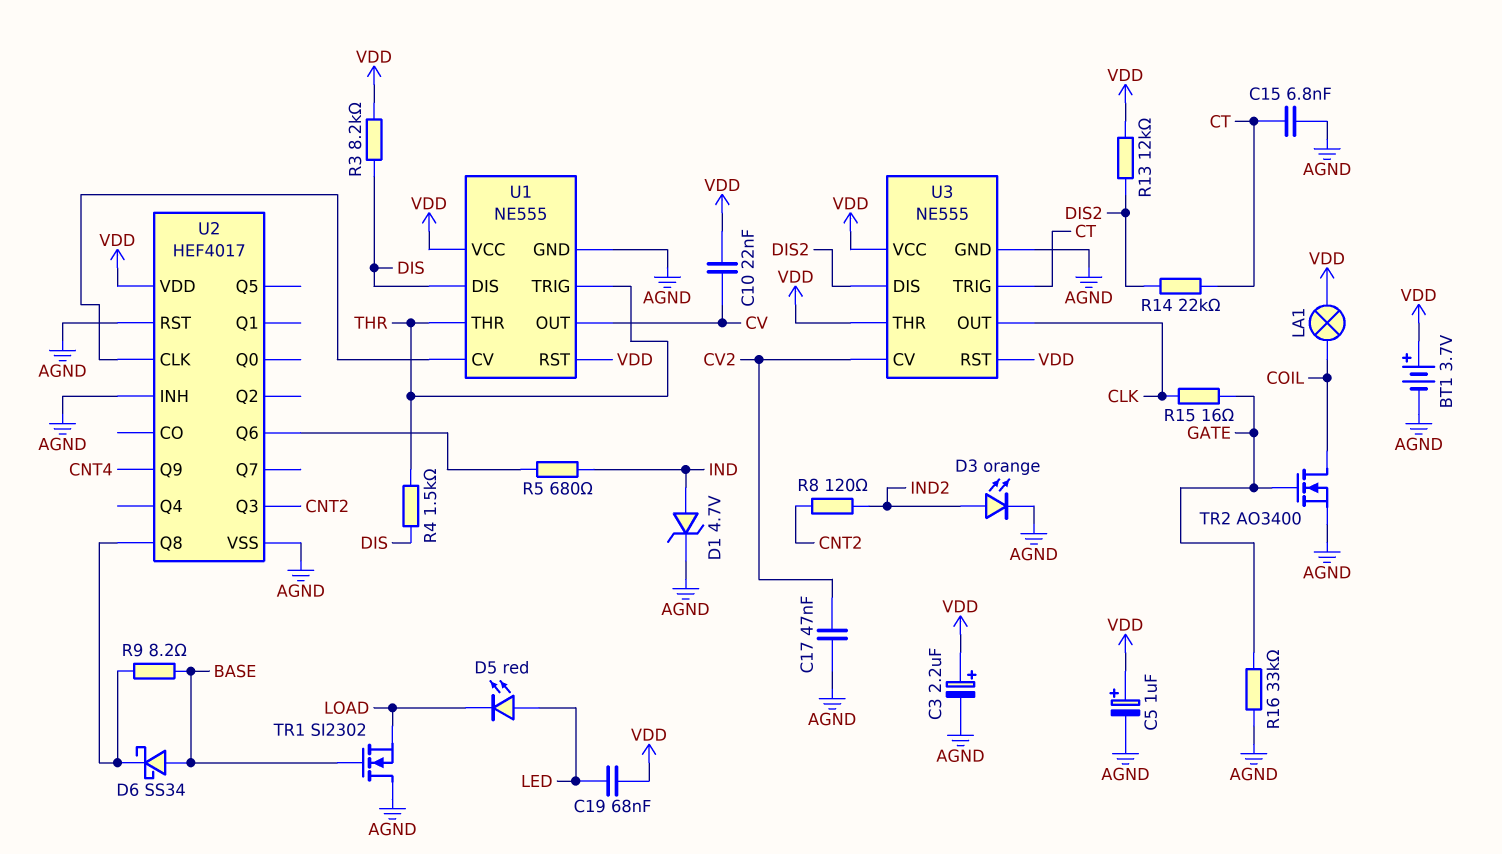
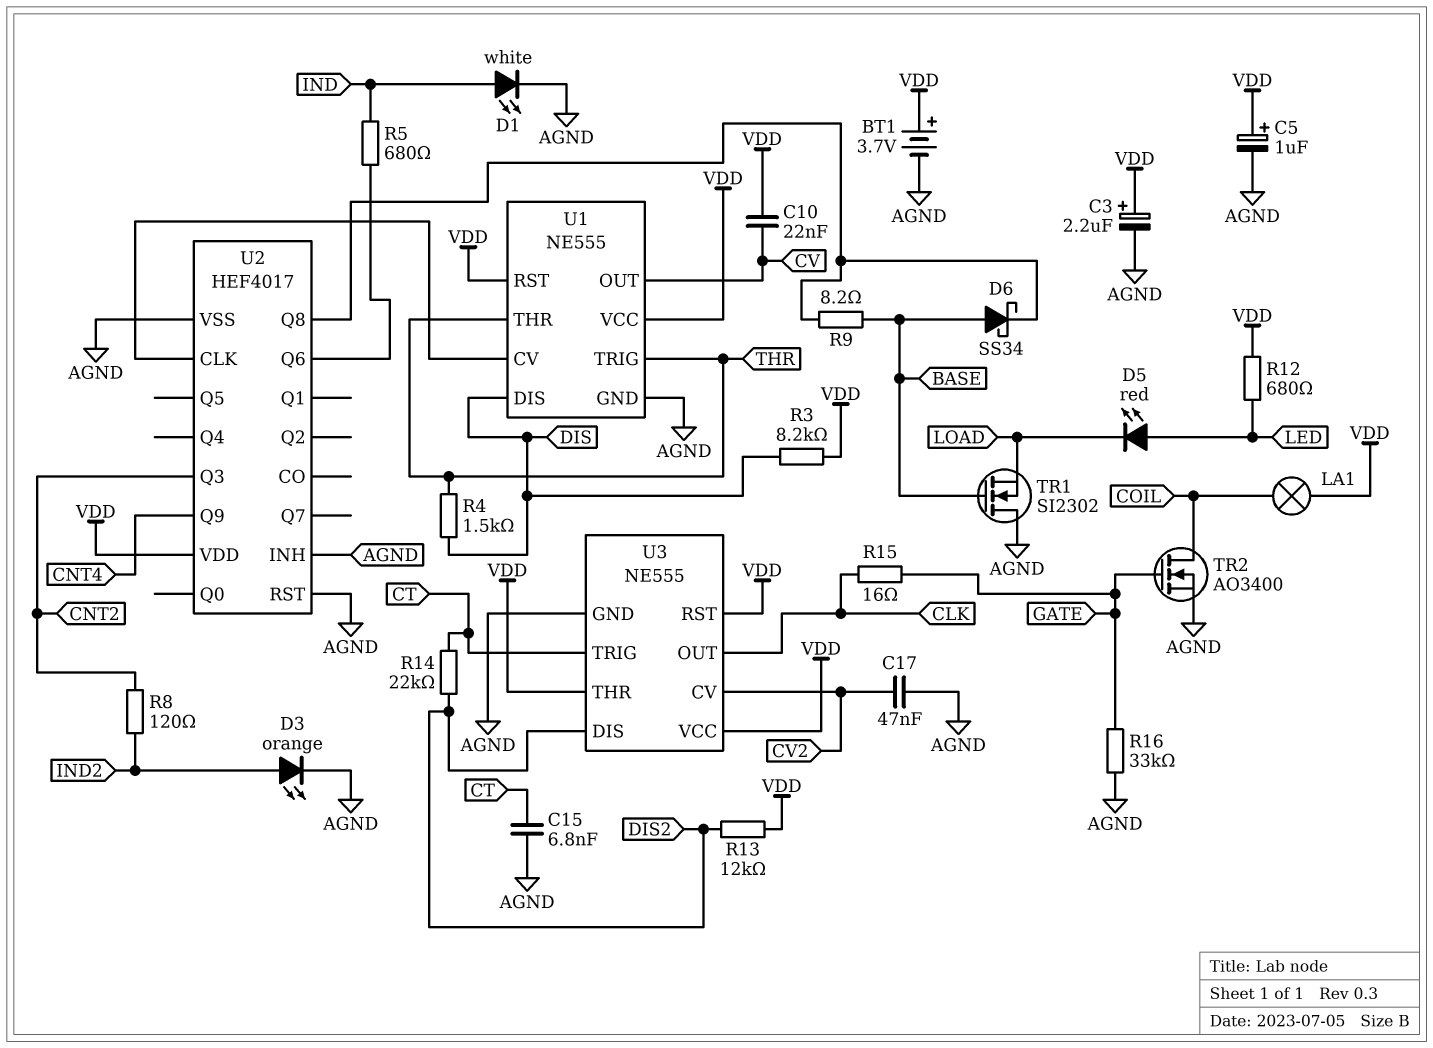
C19: 68nF (LED, VDD) -> none
D1: zener 4.7V (A IND, K AGND) -> LED white (A IND, K AGND)
R12: none -> 680 (LED, VDD)

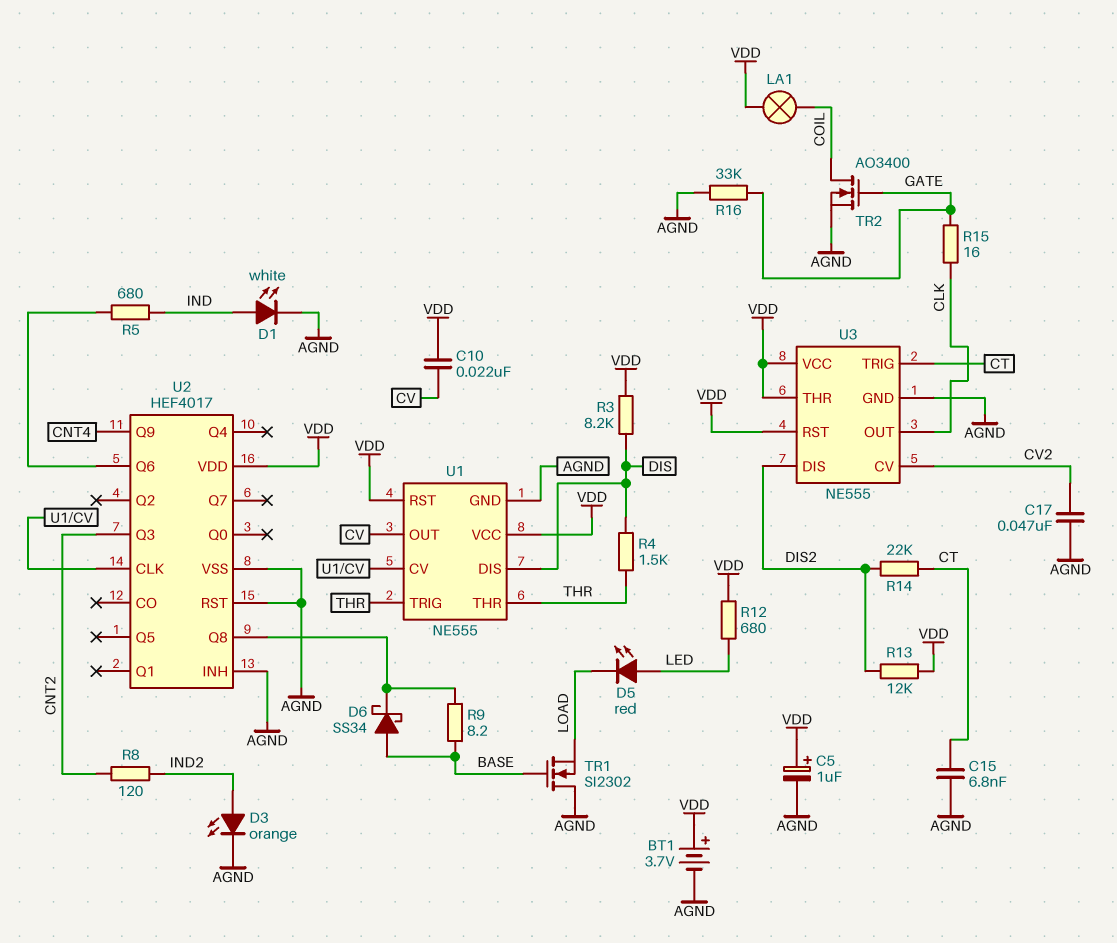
C3: 2.2uF (plus VDD, minus AGND) -> none

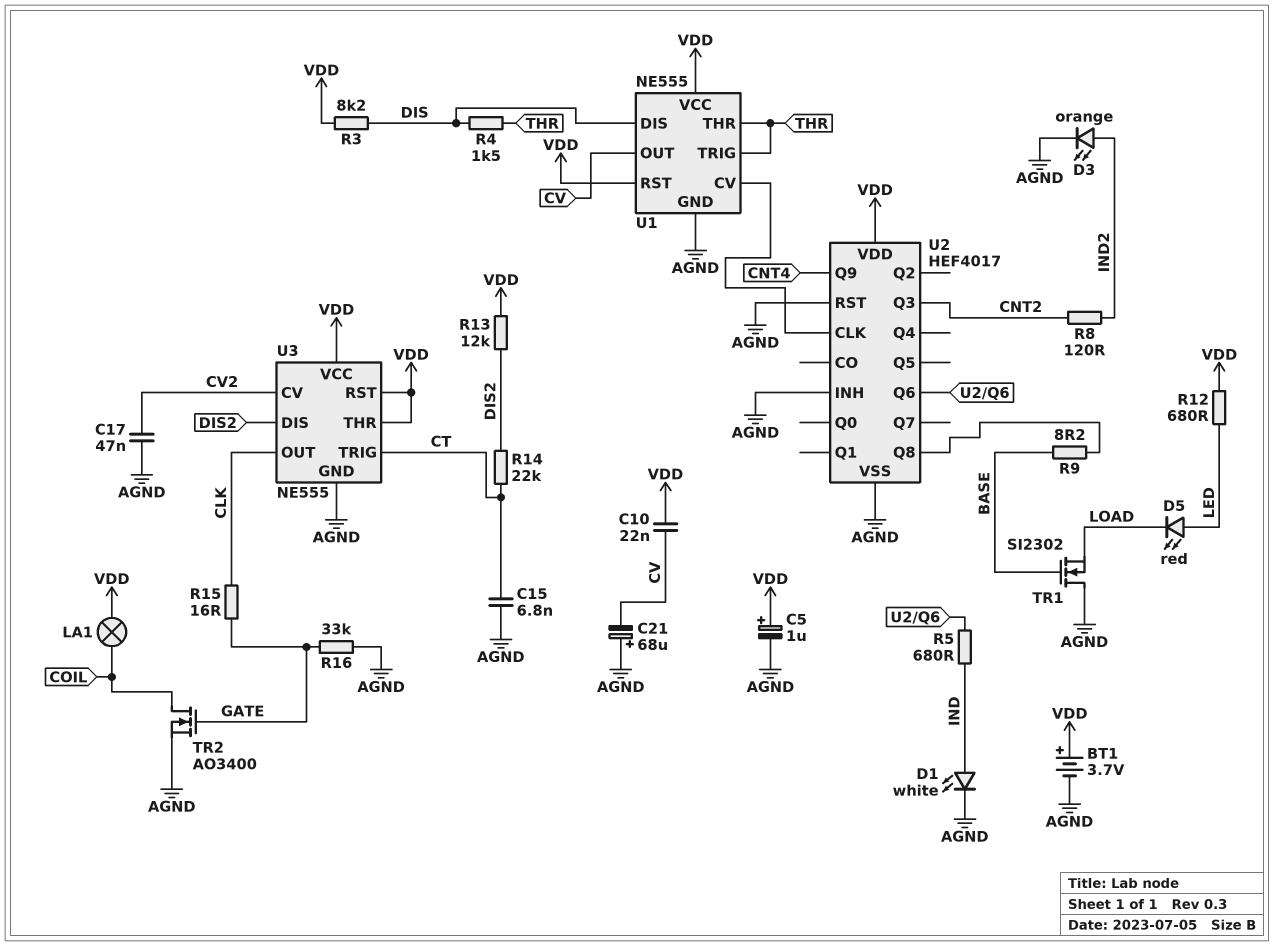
C21: none -> 68uF (plus AGND, minus CV)
D6: schottky SS34 (A BASE, K U2/Q8) -> none

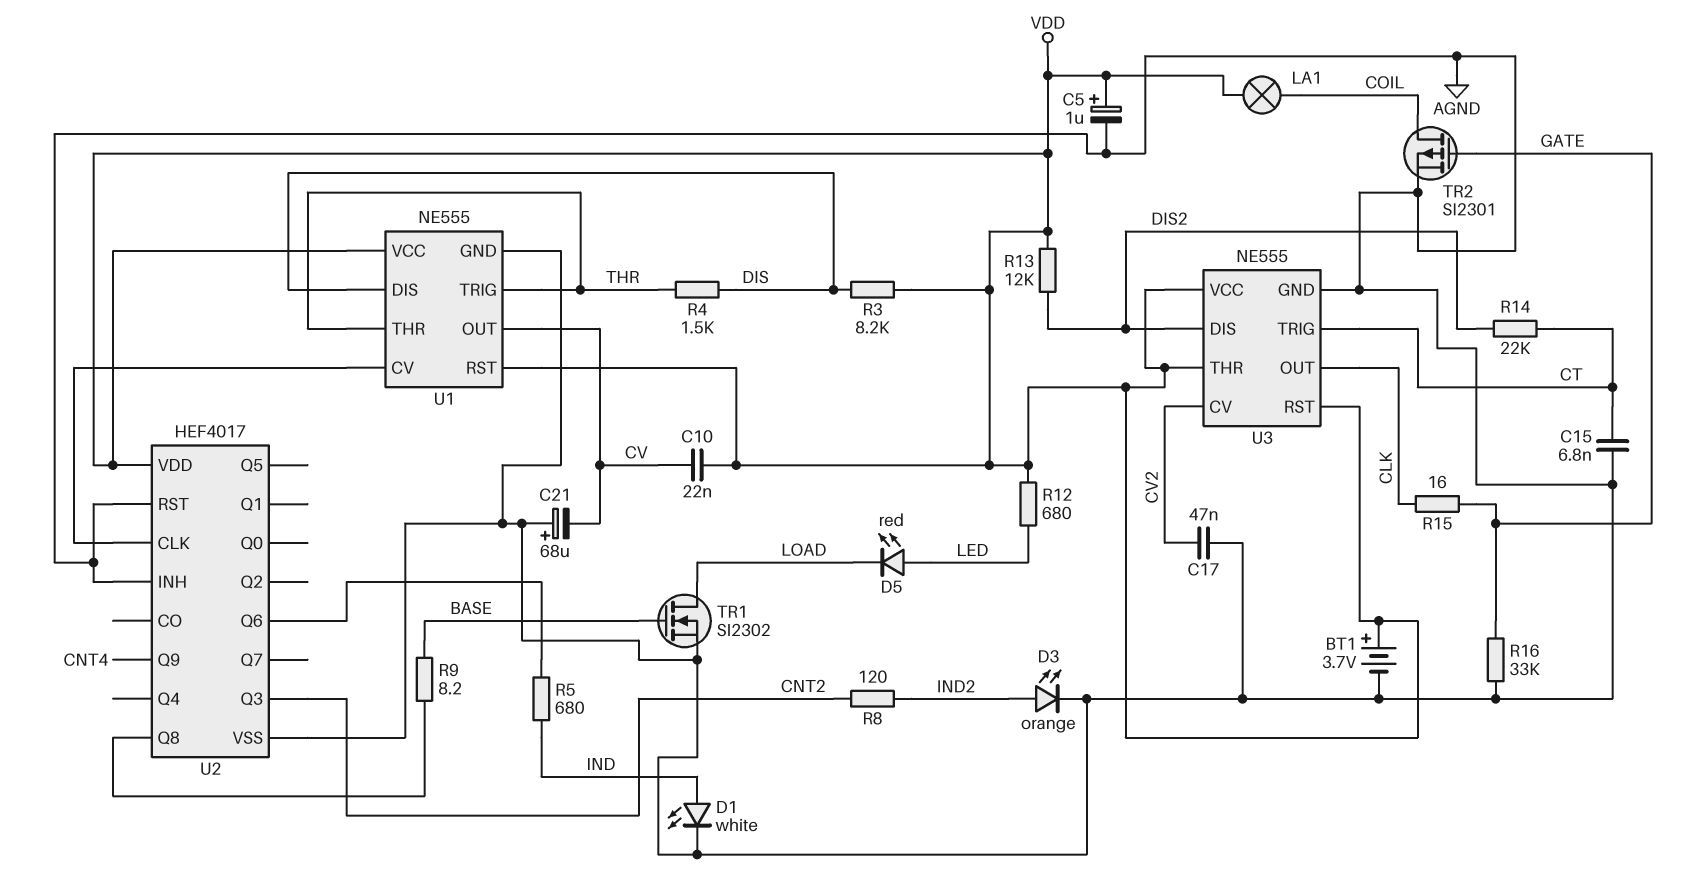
TR1: NMOS SI2302 (G BASE, D AGND, S LOAD) -> NMOS SI2302 (G BASE, D LOAD, S AGND)
TR2: NMOS AO3400 (G GATE, D COIL, S AGND) -> PMOS SI2301 (G GATE, D COIL, S AGND)

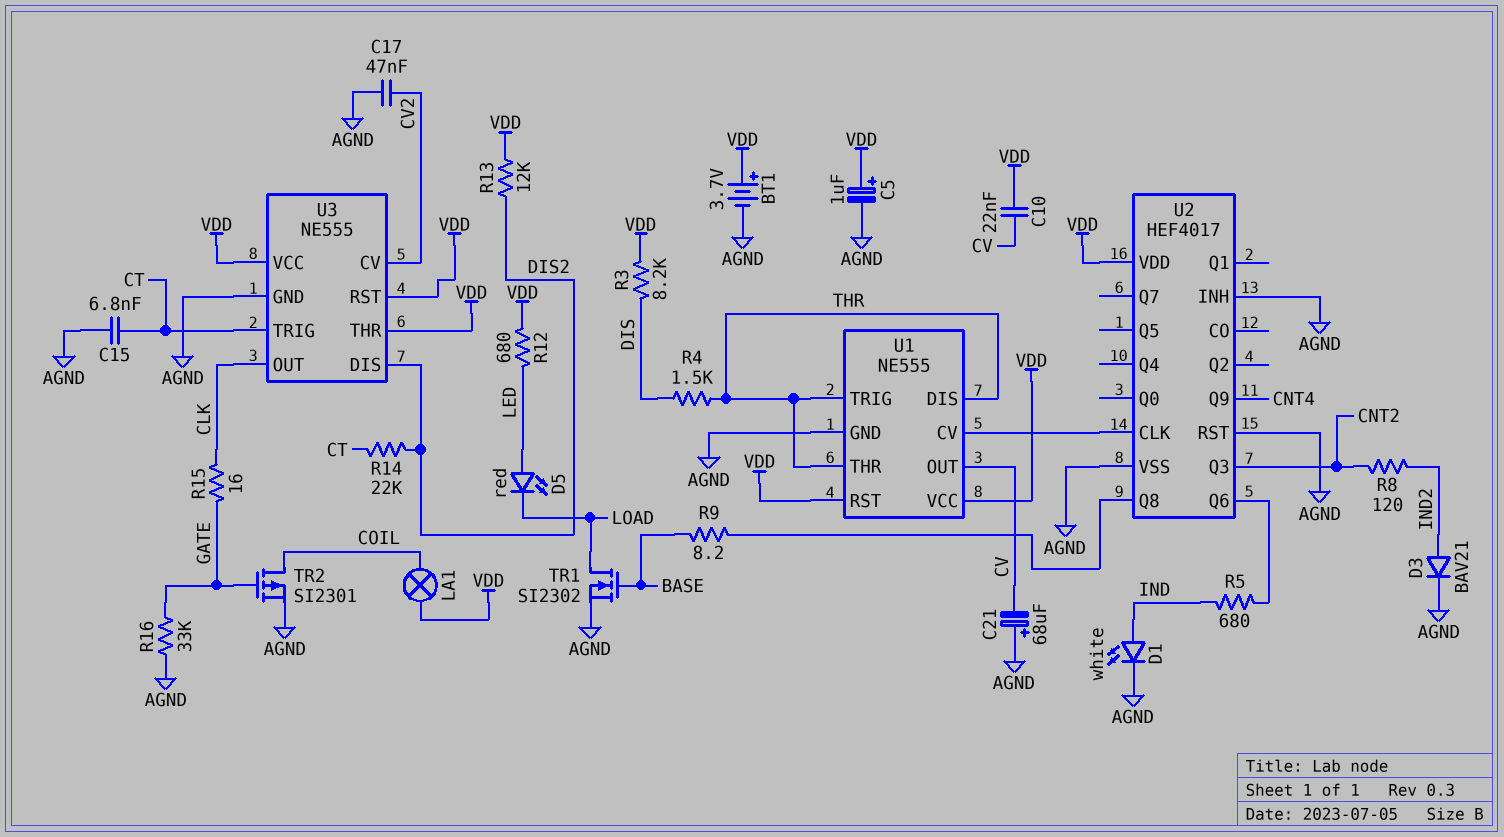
D3: LED orange (A IND2, K AGND) -> diode BAV21 (A IND2, K AGND)
U1 pin DIS: DIS -> THR

